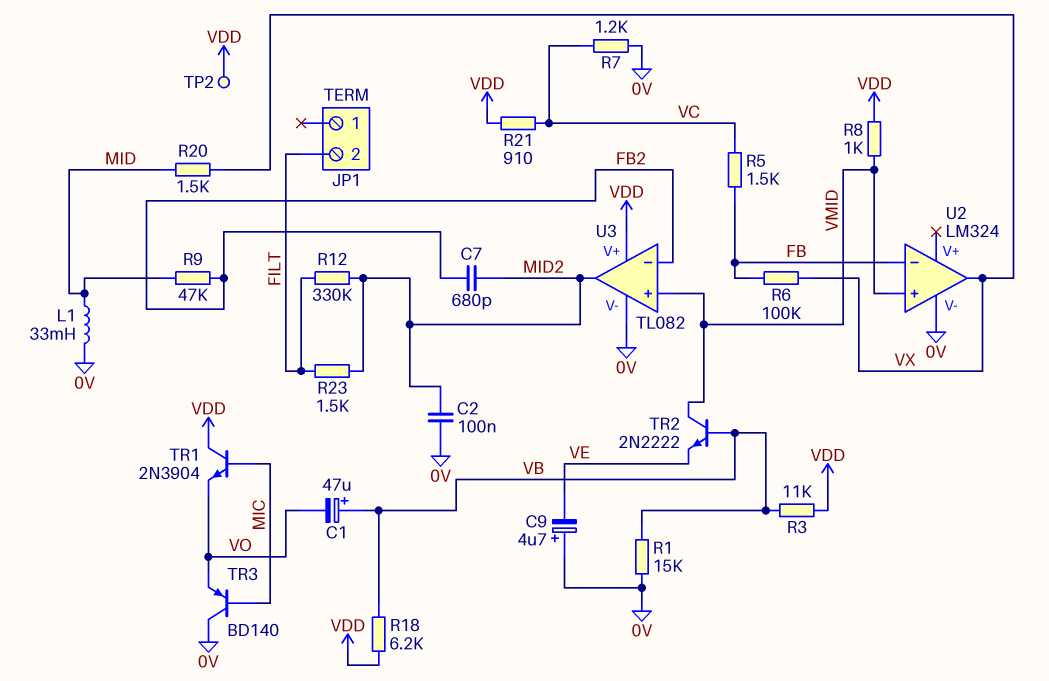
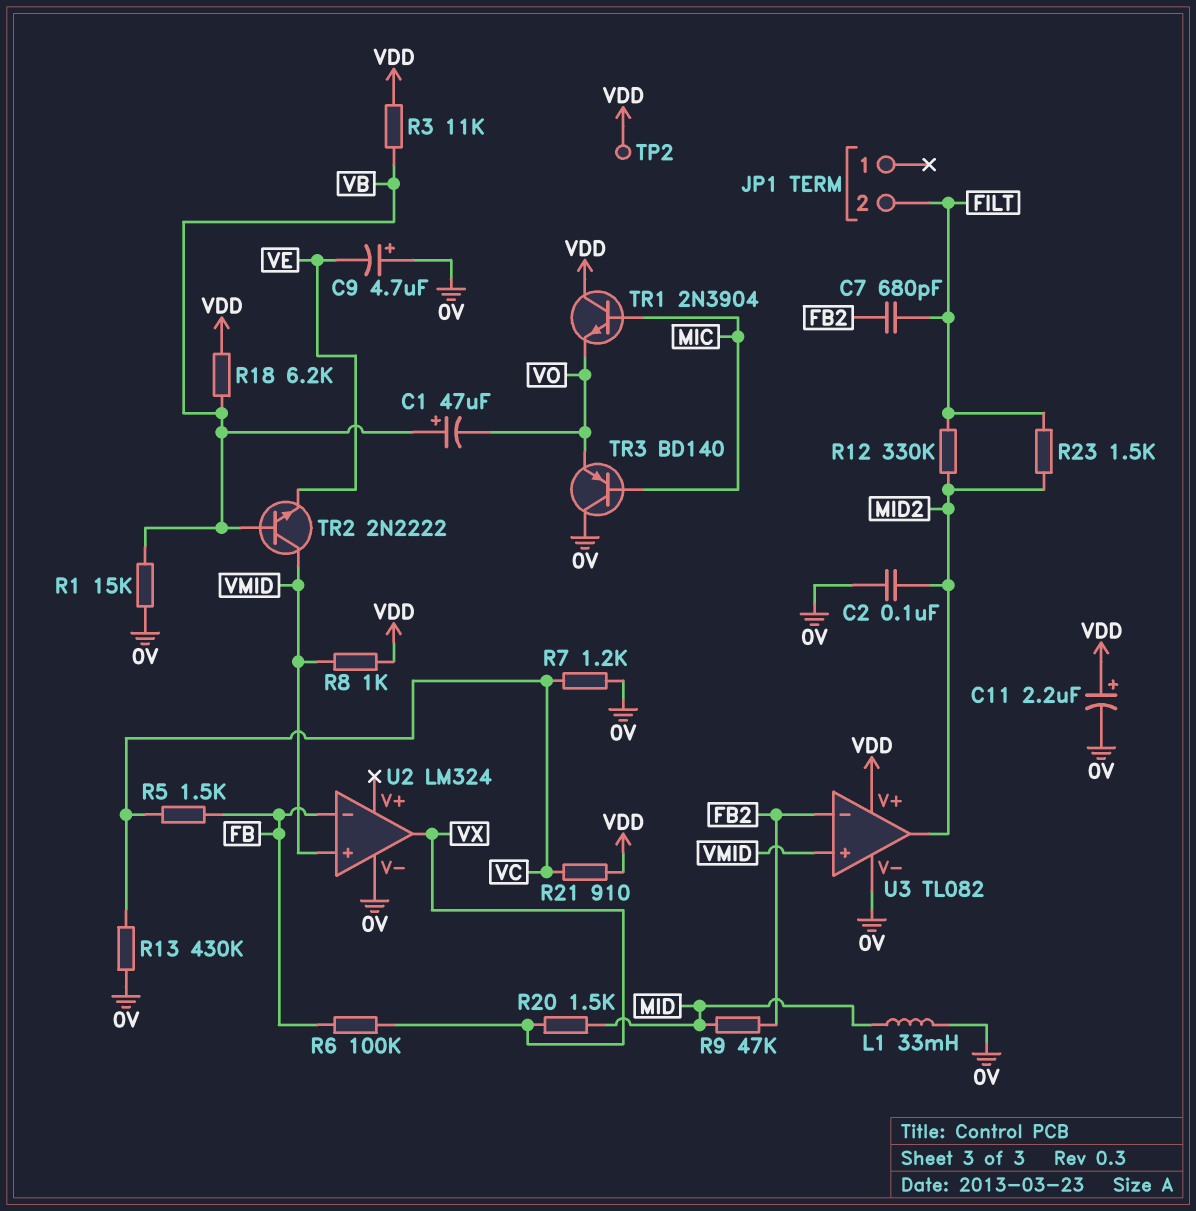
C7: 680pF (FB2, MID2) -> 680pF (FB2, FILT)
C11: none -> 2.2uF (plus VDD, minus 0V)
R13: none -> 430k (0V, VC)

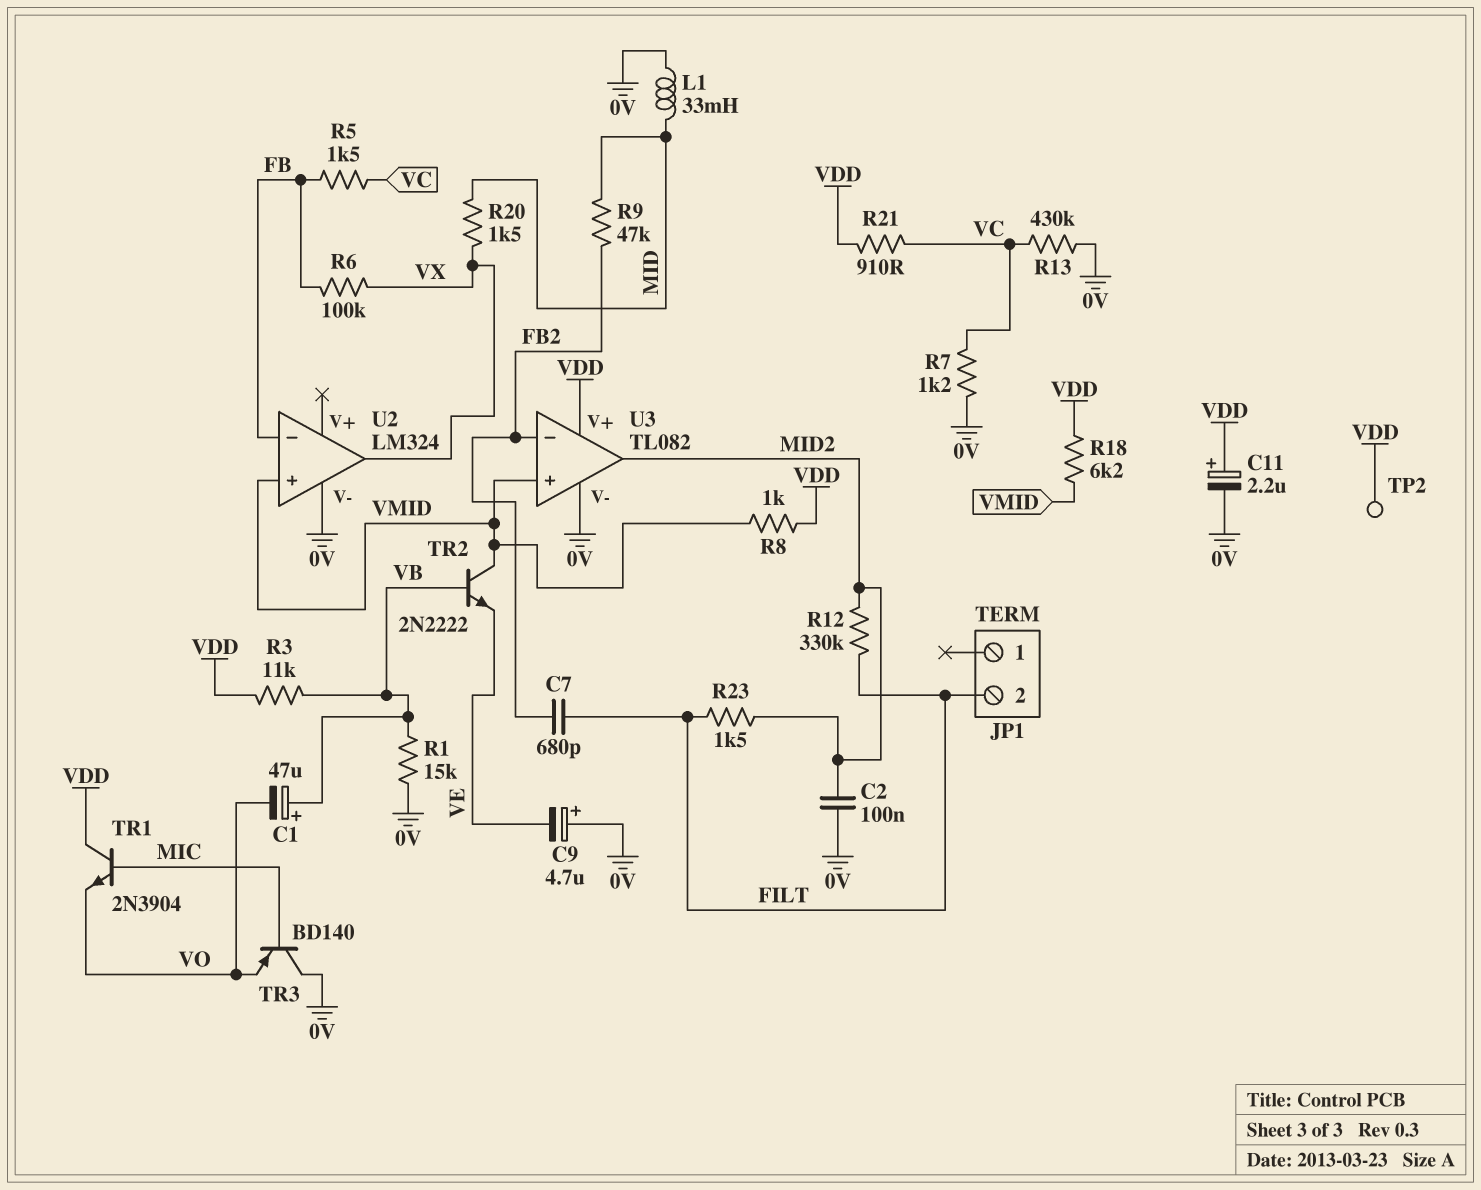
R18: 6.2k (VB, VDD) -> 6.2k (VDD, VMID)

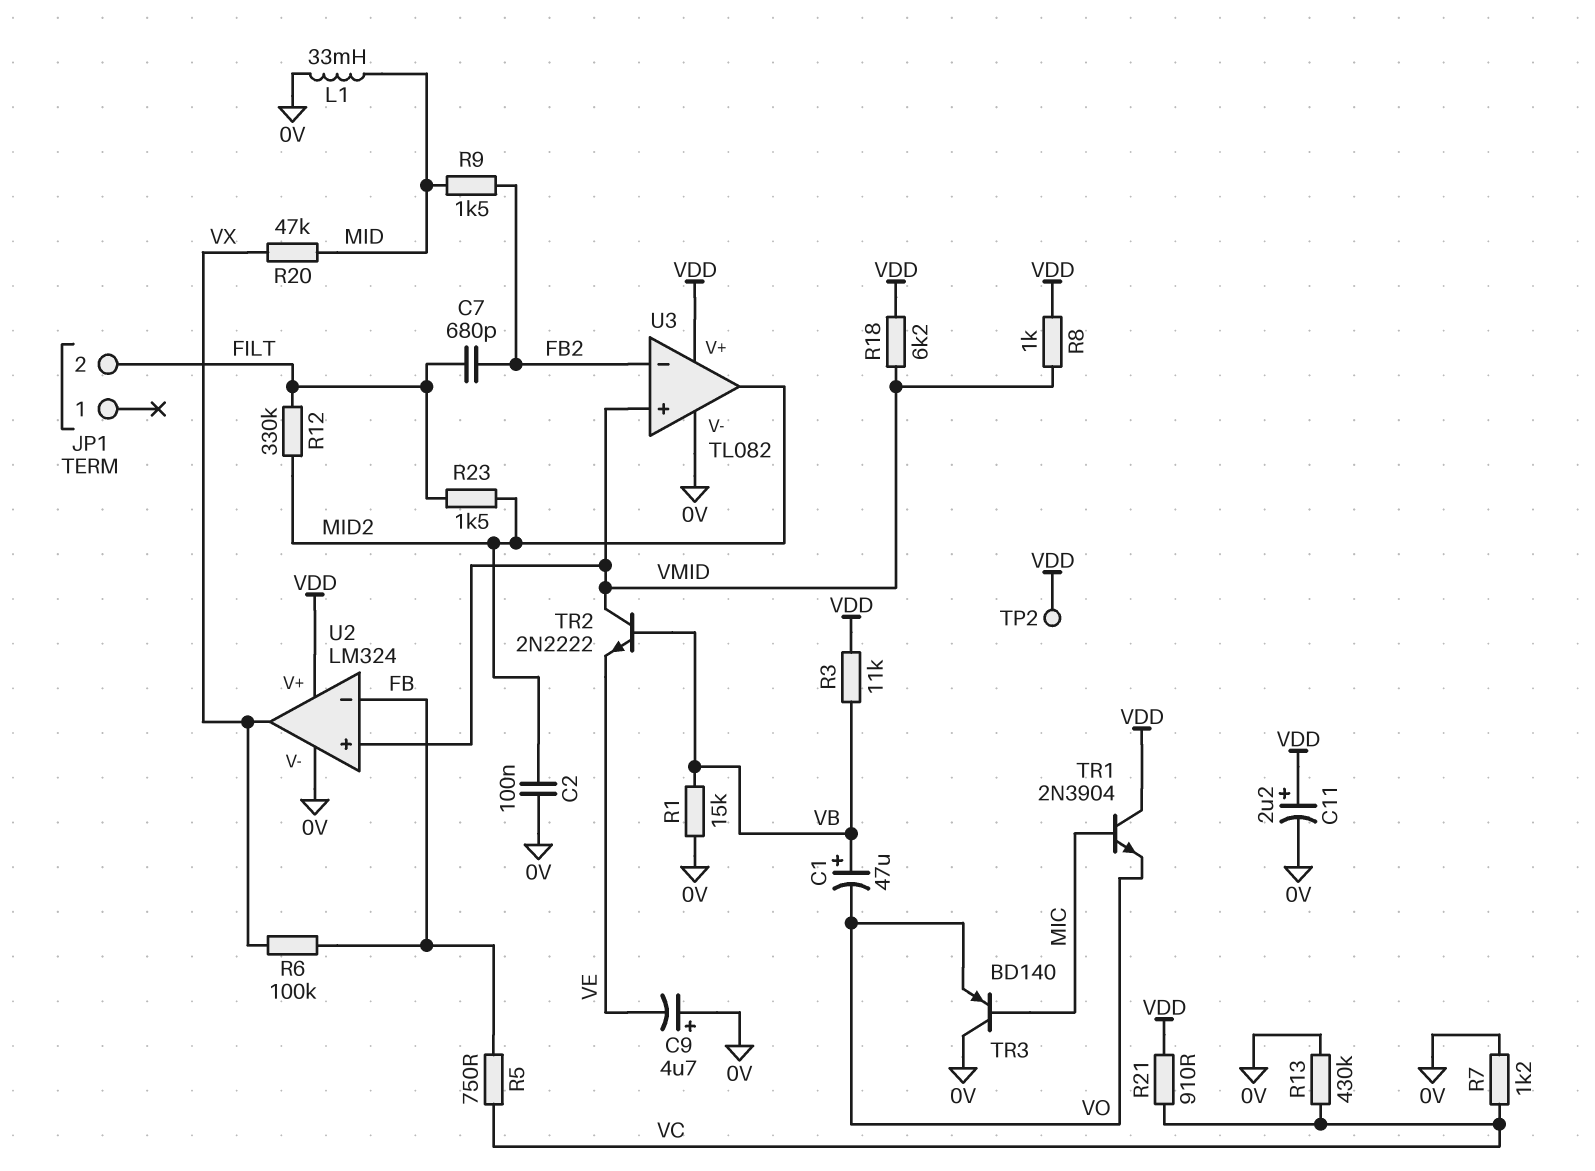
R5: 1.5k (FB, VC) -> 750 (FB, VC)
R9: 47k (FB2, MID) -> 1.5k (FB2, MID)
R20: 1.5k (MID, VX) -> 47k (MID, VX)
U2 pin V+: none -> VDD

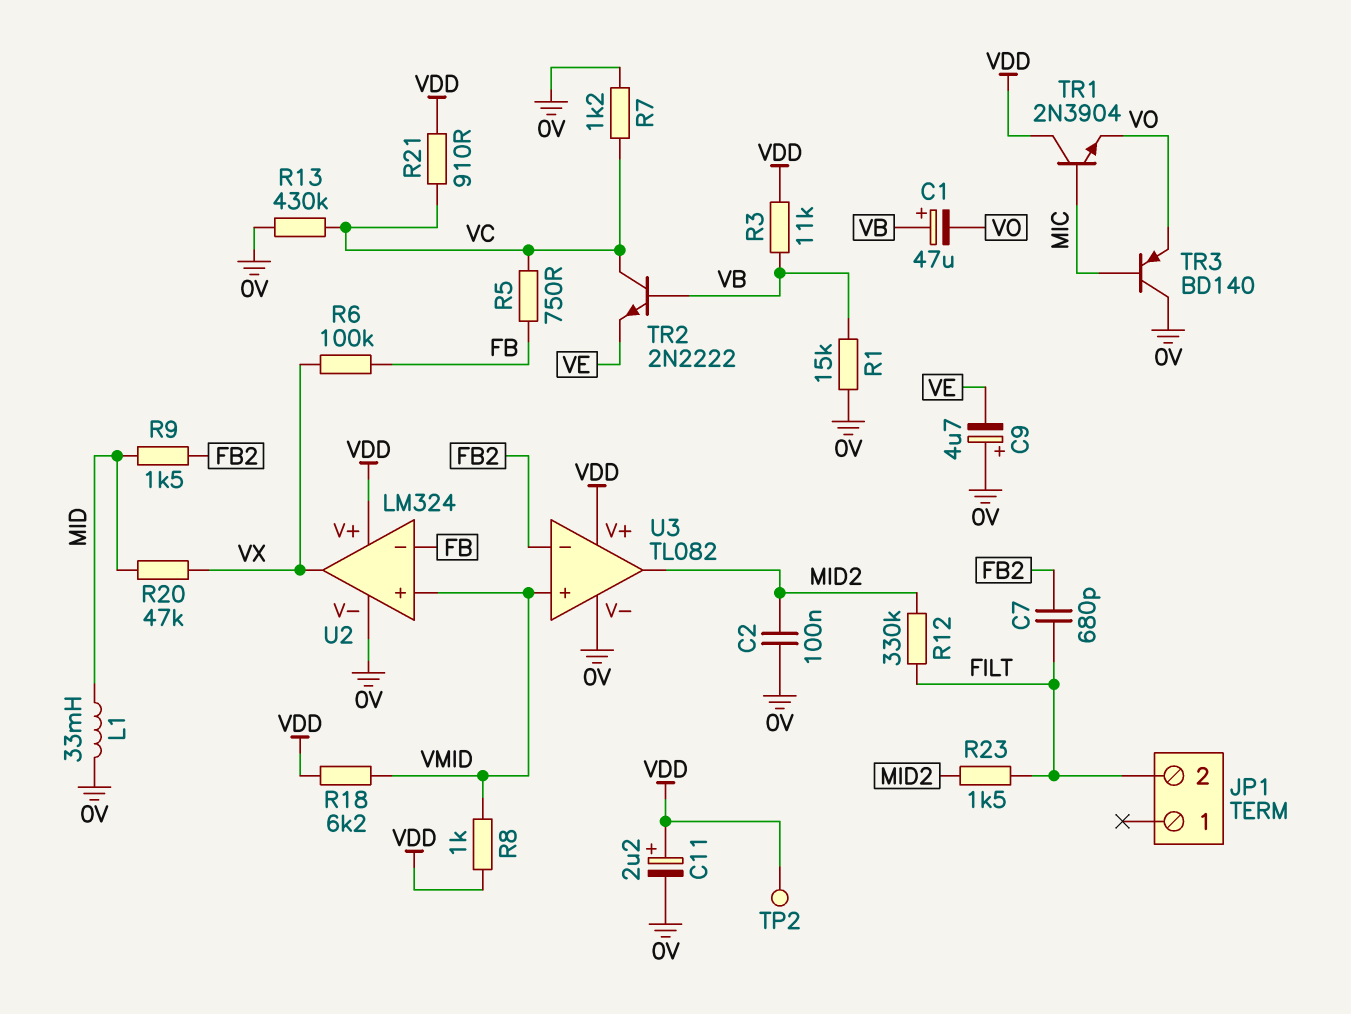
TR2: NPN 2N2222 (B VB, C VMID, E VE) -> NPN 2N2222 (B VB, C VC, E VE)

